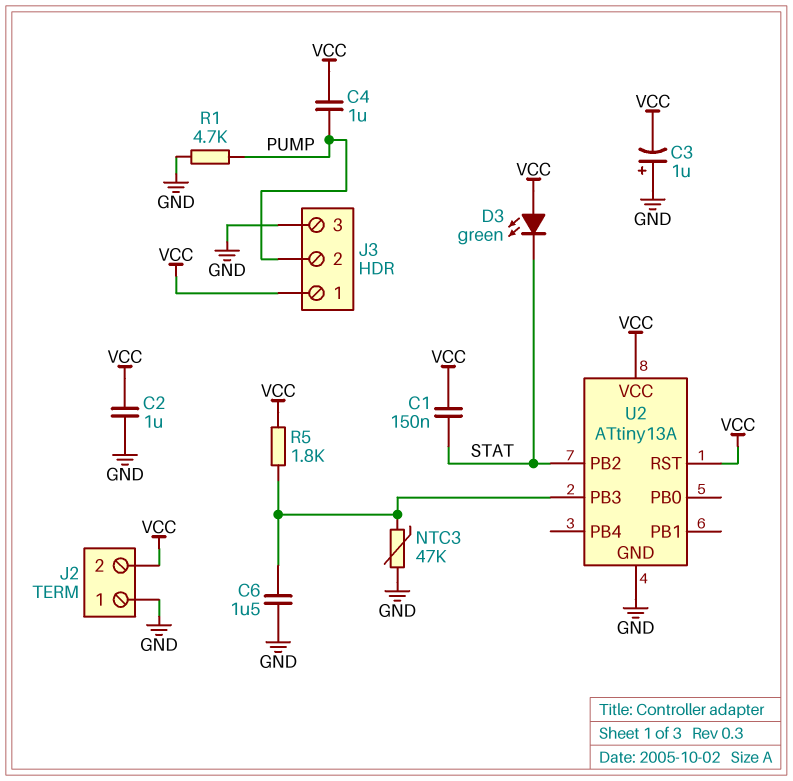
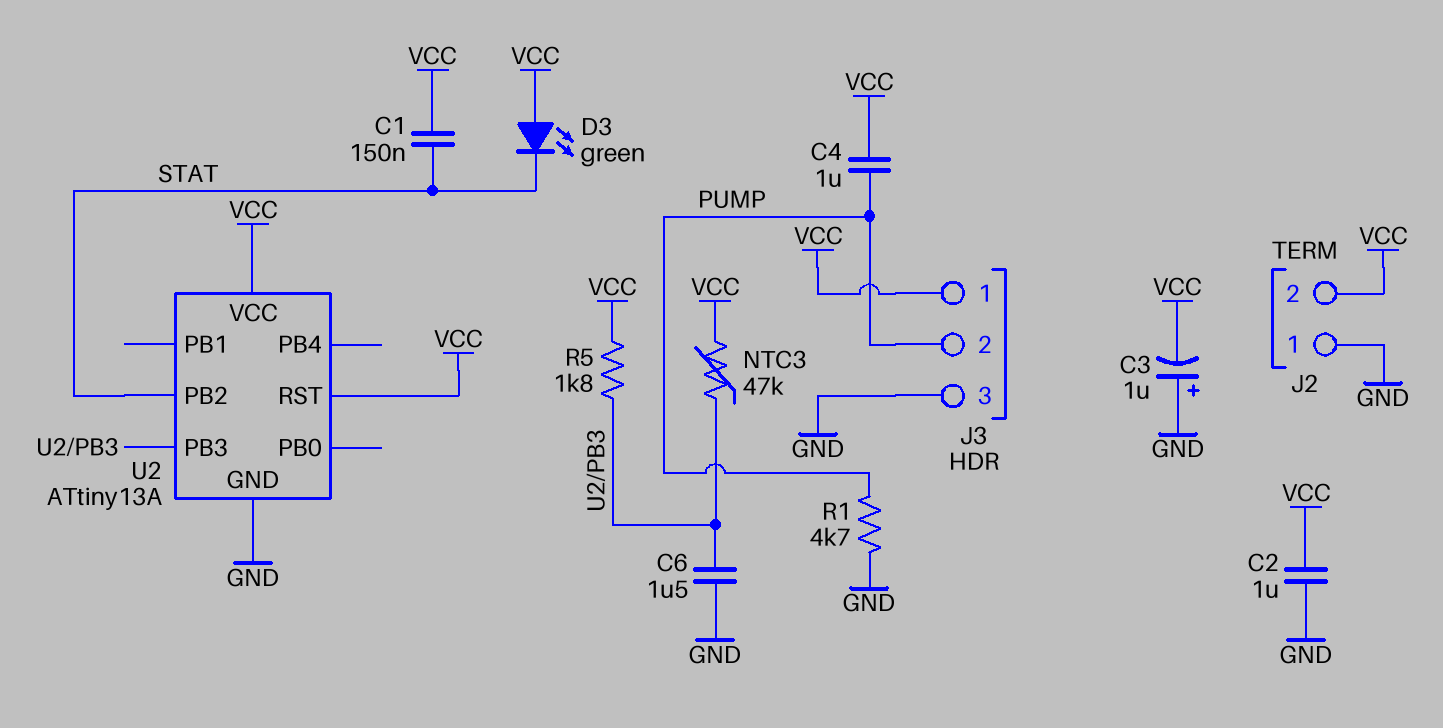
NTC3: 47k (GND, U2/PB3) -> 47k (U2/PB3, VCC)

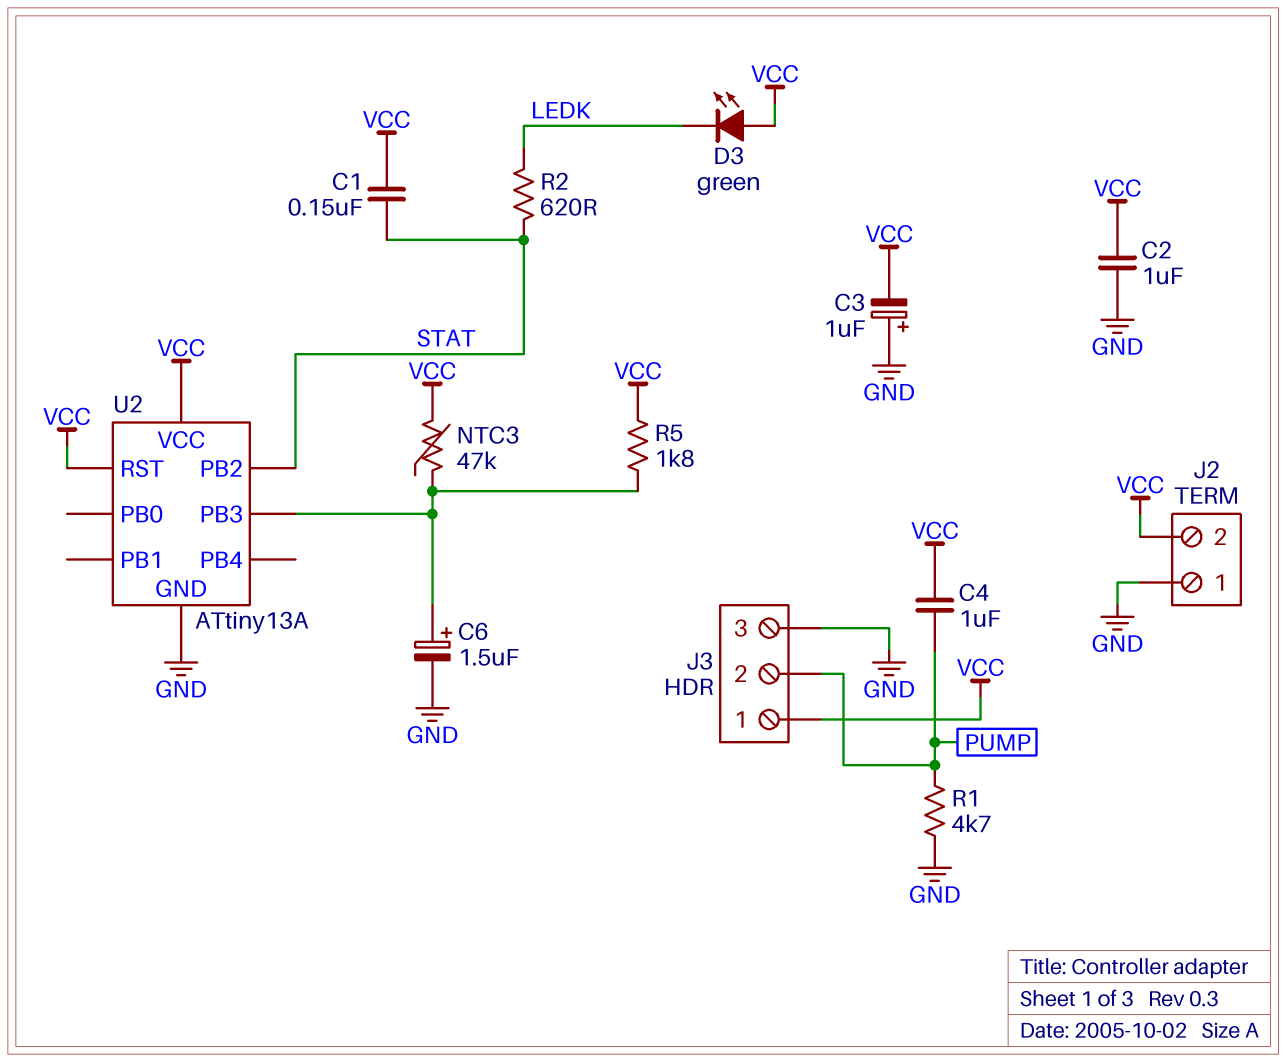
C6: 1.5uF (GND, U2/PB3) -> 1.5uF (plus U2/PB3, minus GND)
D3: LED green (A VCC, K STAT) -> LED green (A VCC, K LEDK)
R2: none -> 620 (LEDK, STAT)

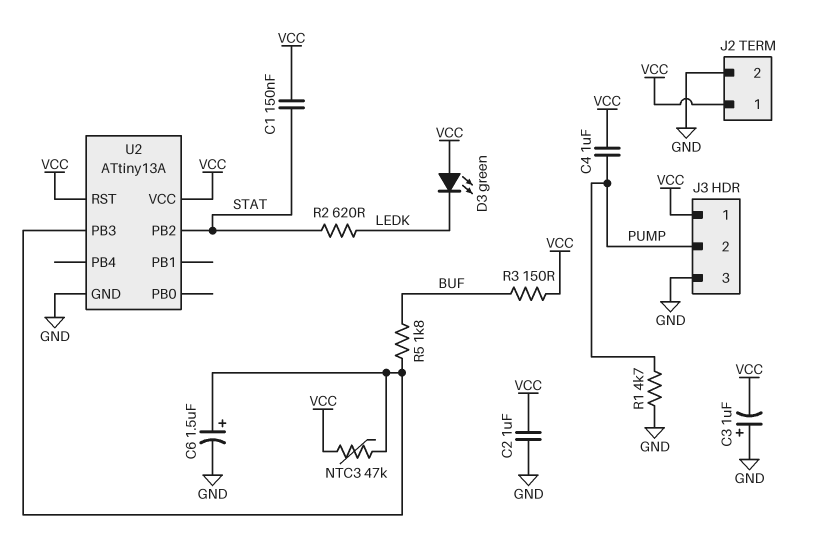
J2 pin 1: GND -> VCC
J2 pin 2: VCC -> GND
R3: none -> 150 (BUF, VCC)
R5: 1.8k (U2/PB3, VCC) -> 1.8k (BUF, U2/PB3)

